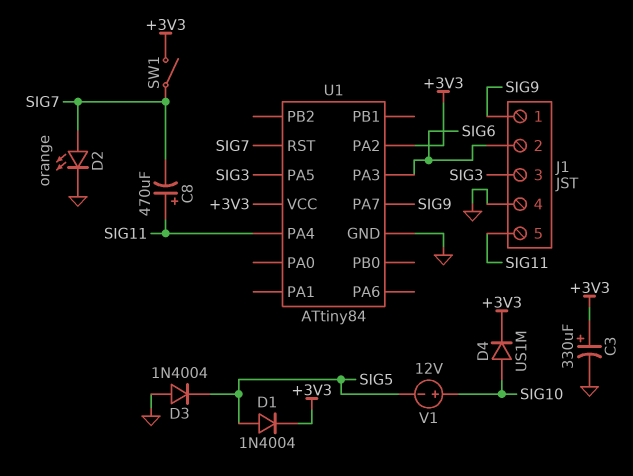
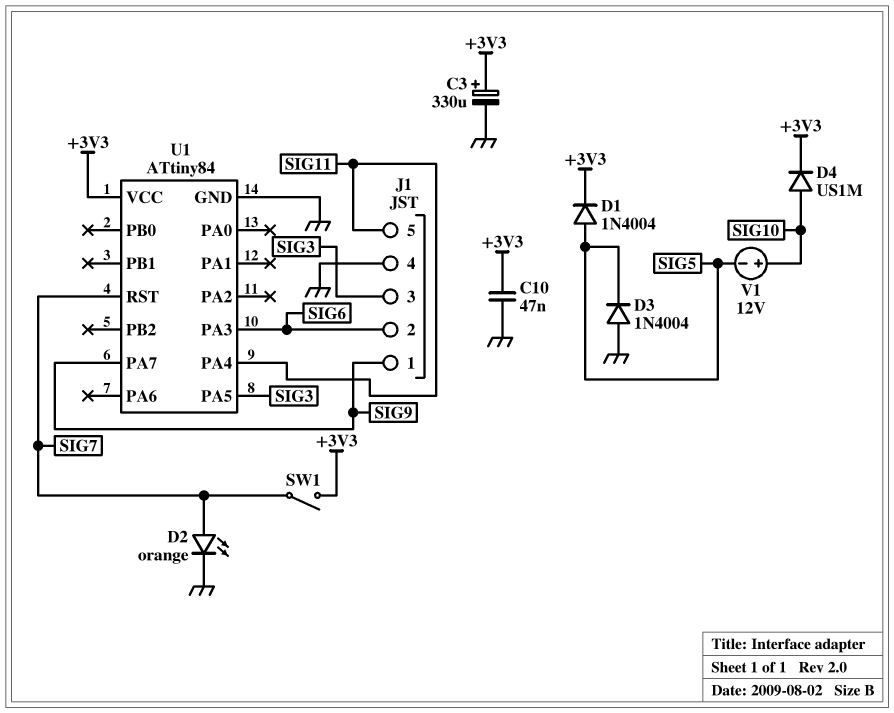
C8: 470uF (plus SIG11, minus SIG7) -> none
C10: none -> 47nF (+3V3, GND)
U1 pin PA2: +3V3 -> none

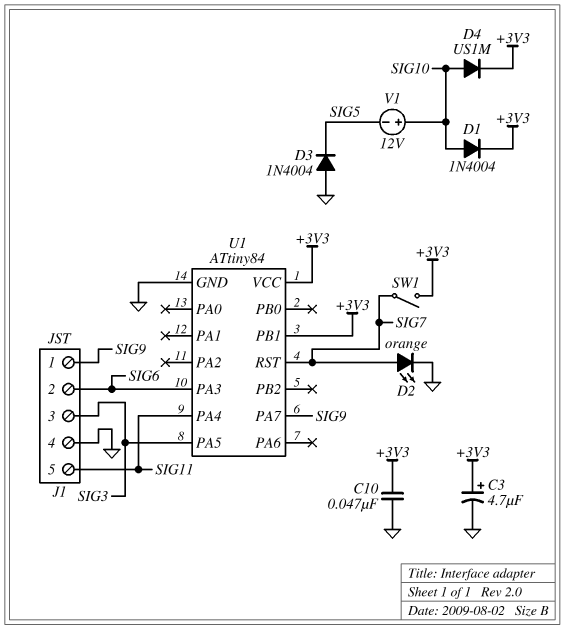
C3: 330uF (plus +3V3, minus GND) -> 4.7uF (plus +3V3, minus GND)
D1: diode 1N4004 (A SIG5, K +3V3) -> diode 1N4004 (A SIG10, K +3V3)
U1 pin PB1: none -> +3V3

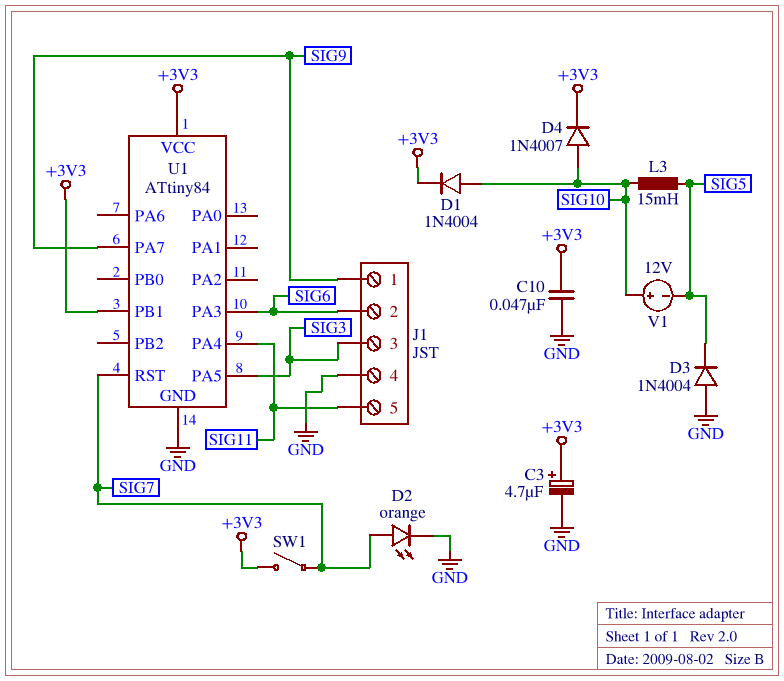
D4: diode US1M (A SIG10, K +3V3) -> diode 1N4007 (A SIG10, K +3V3)
L3: none -> 15mH (SIG5, SIG10)

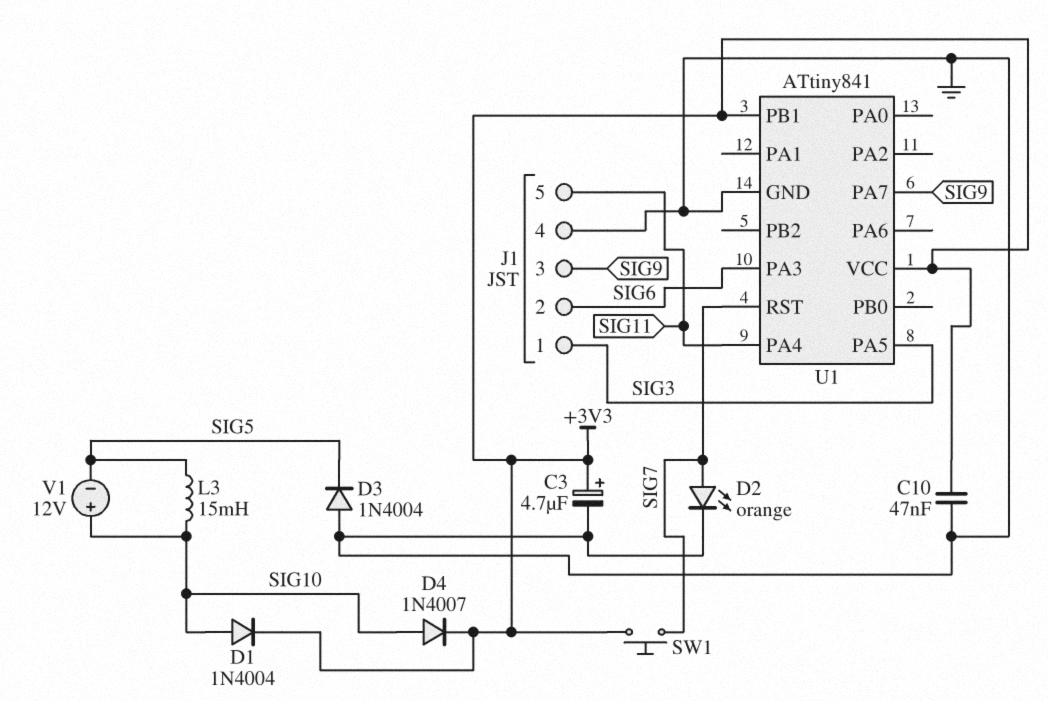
J1 pin 1: SIG9 -> SIG3
J1 pin 3: SIG3 -> SIG9
SW1: switch (+3V3, SIG7) -> button (+3V3, SIG7)
U1: ATtiny84 -> ATtiny841

